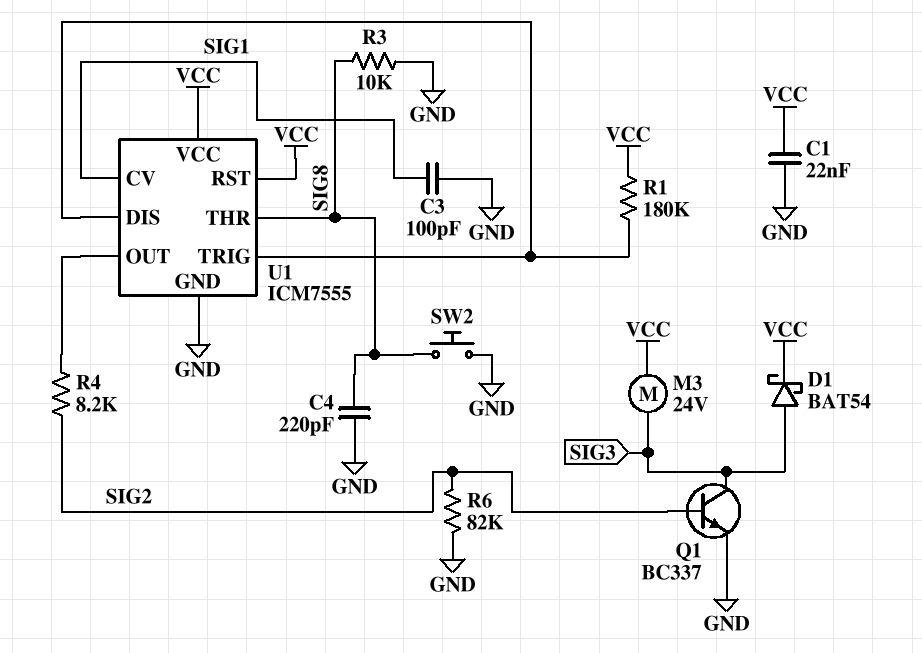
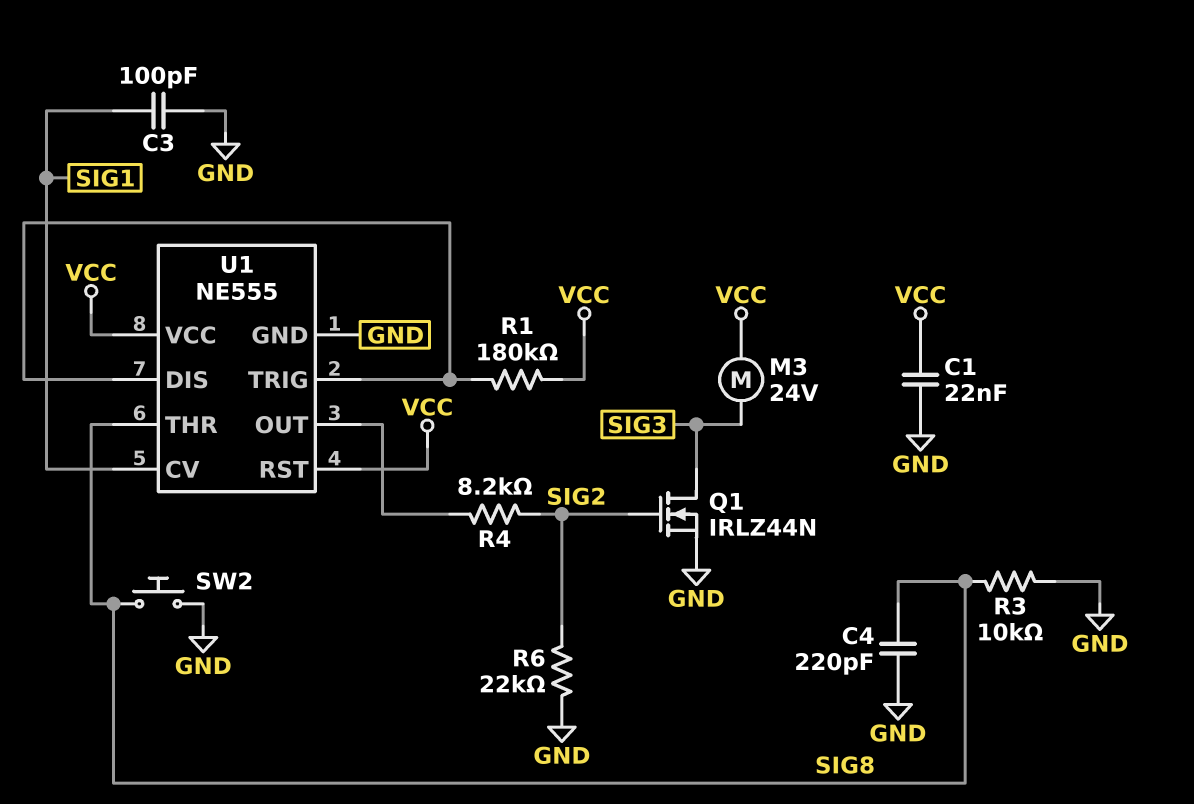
D1: schottky BAT54 (A SIG3, K VCC) -> none
Q1: NPN BC337 (B SIG2, C SIG3, E GND) -> NMOS IRLZ44N (G SIG2, D SIG3, S GND)
R6: 82k (GND, SIG2) -> 22k (GND, SIG2)
U1: ICM7555 -> NE555

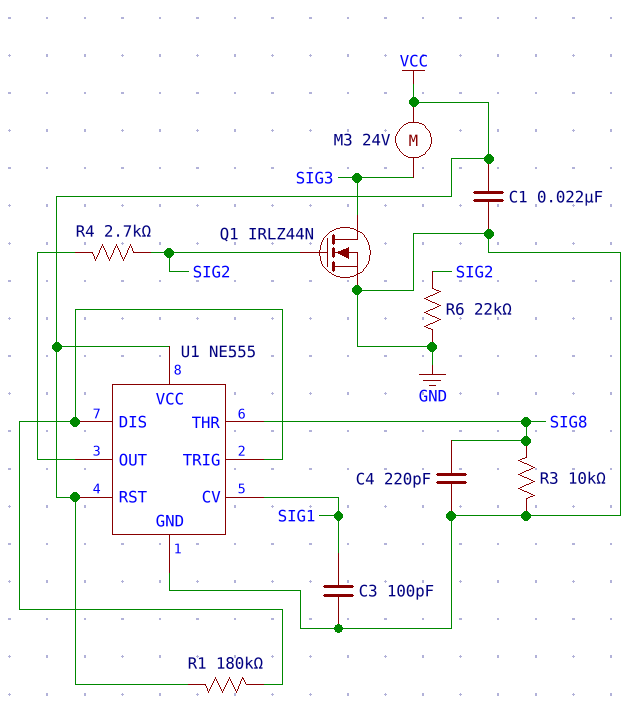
R4: 8.2k (SIG2, U1/OUT) -> 2.7k (SIG2, U1/OUT)
SW2: button (GND, SIG8) -> none

